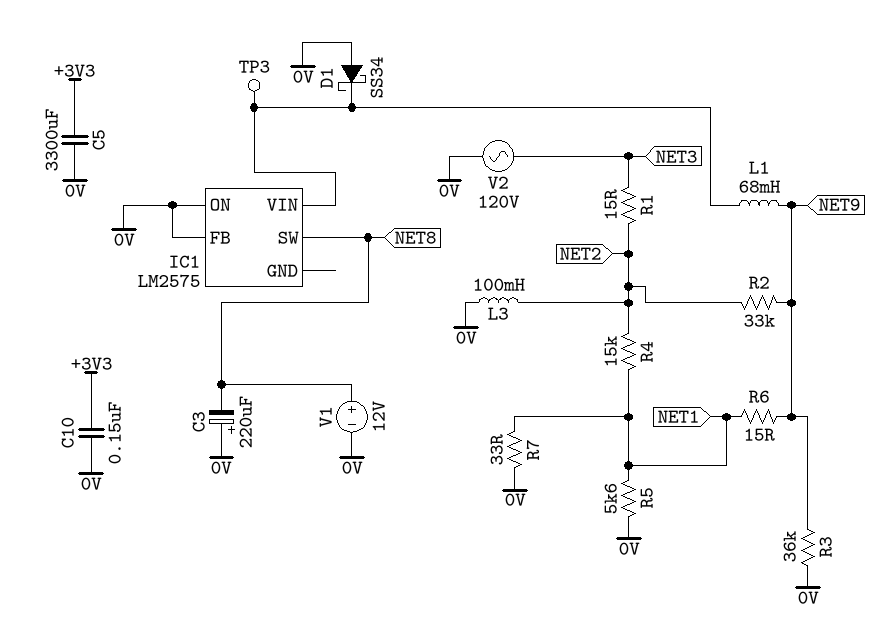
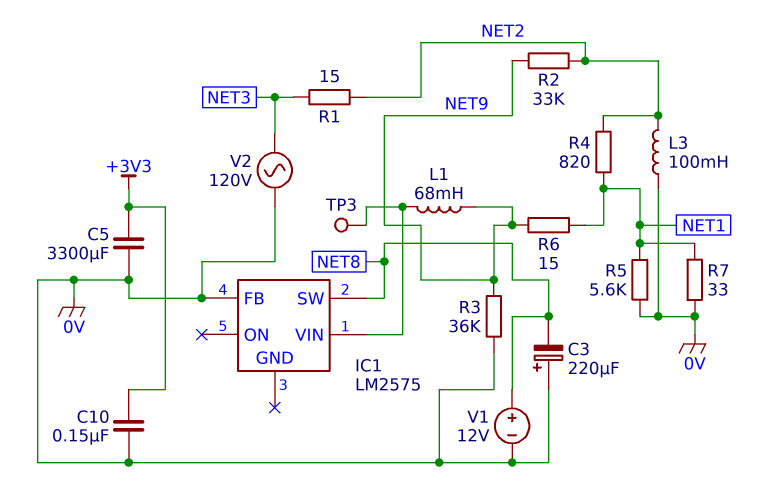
D1: schottky SS34 (A 0V, K IC1/VIN) -> none
IC1 pin ON: 0V -> none
R4: 15k (NET1, NET2) -> 820 (NET1, NET2)

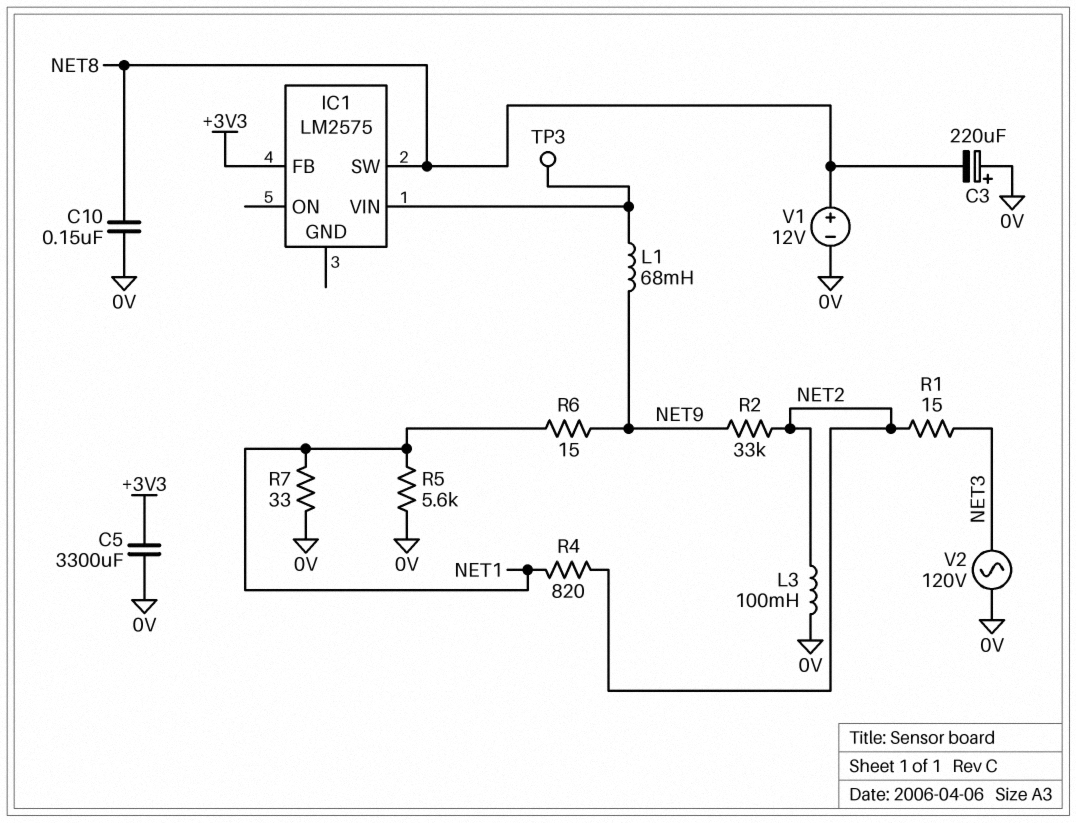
C10: 150nF (+3V3, 0V) -> 150nF (0V, NET8)
IC1 pin FB: 0V -> +3V3
R3: 36k (0V, NET9) -> none

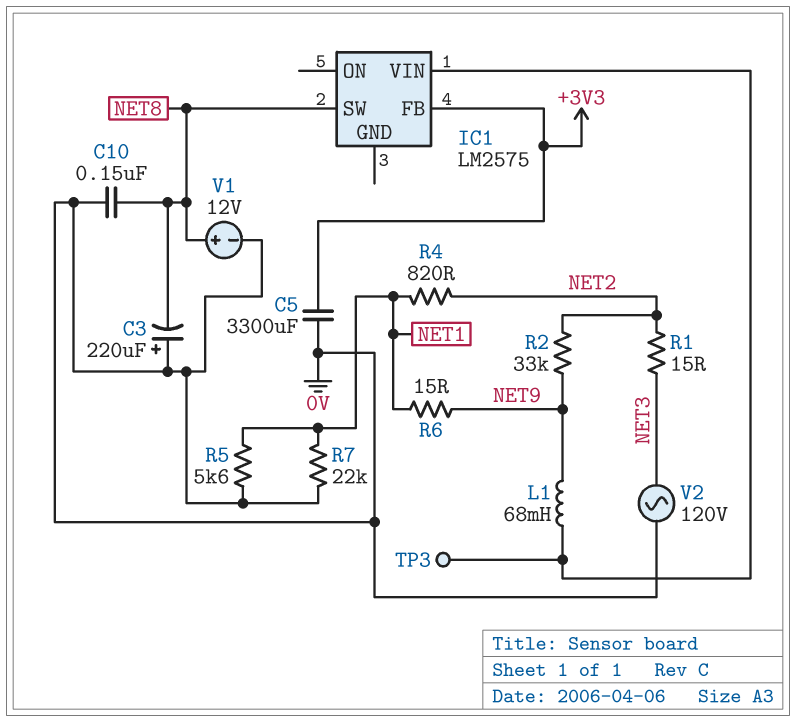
L3: 100mH (0V, NET2) -> none
R7: 33 (0V, NET1) -> 22k (0V, NET1)

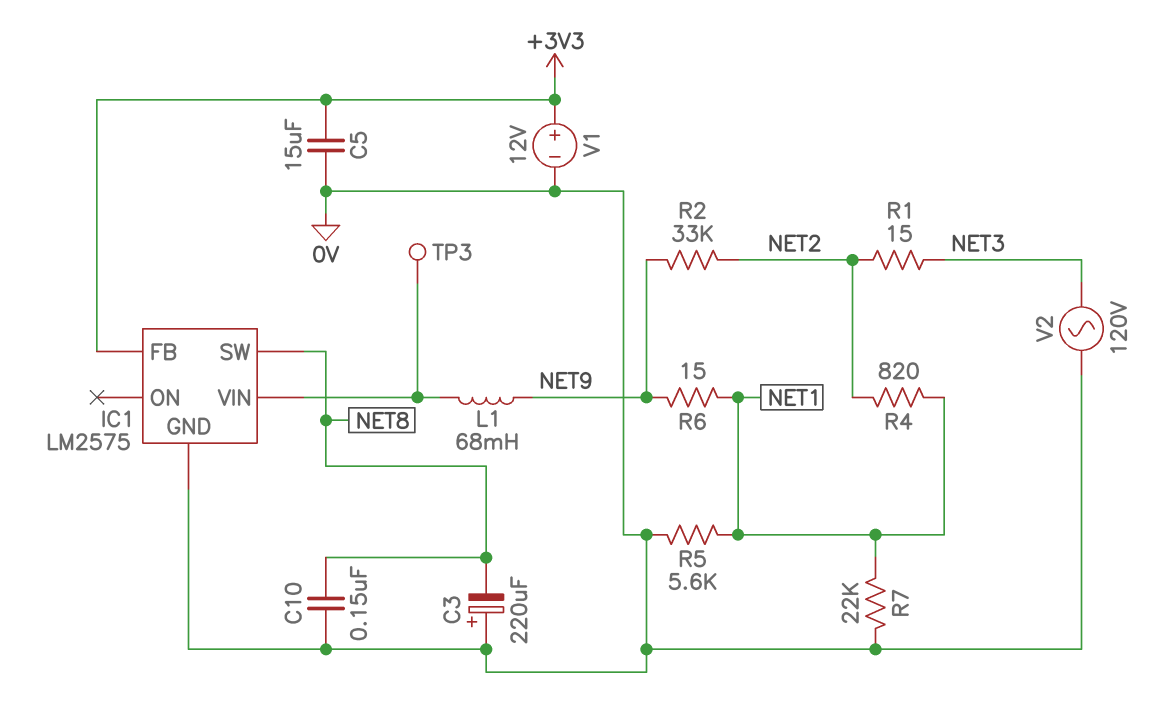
C5: 3300uF (+3V3, 0V) -> 15uF (+3V3, 0V)
IC1 pin GND: none -> 0V
V1: 12V (plus NET8, minus 0V) -> 12V (plus +3V3, minus 0V)

